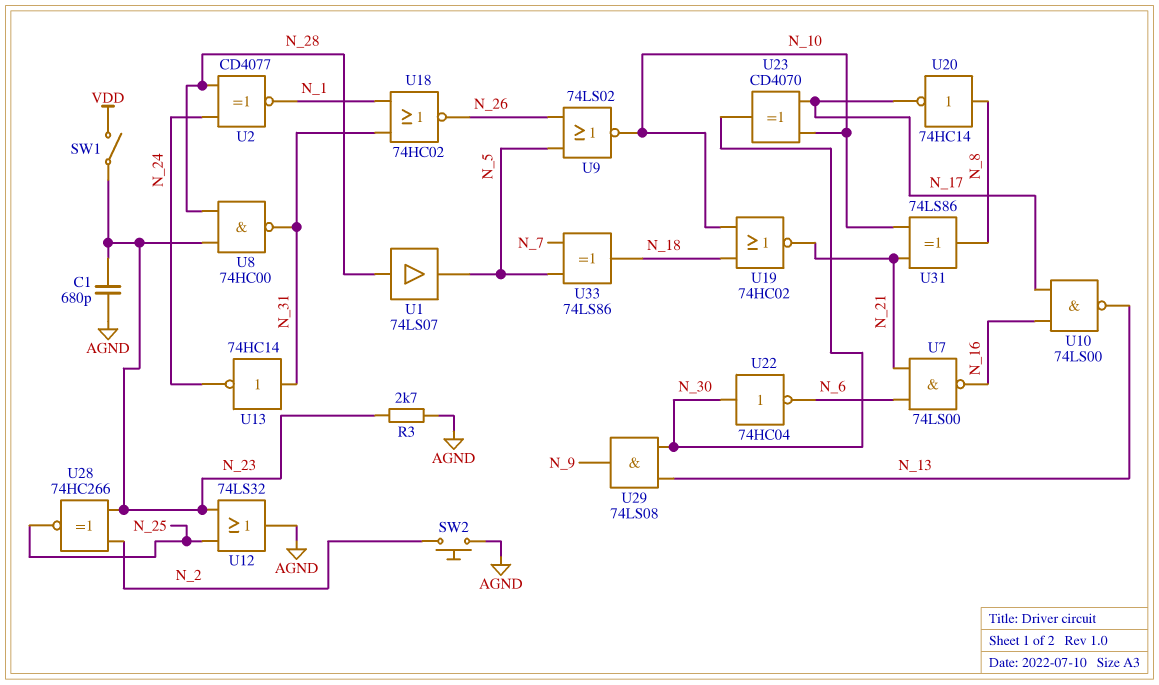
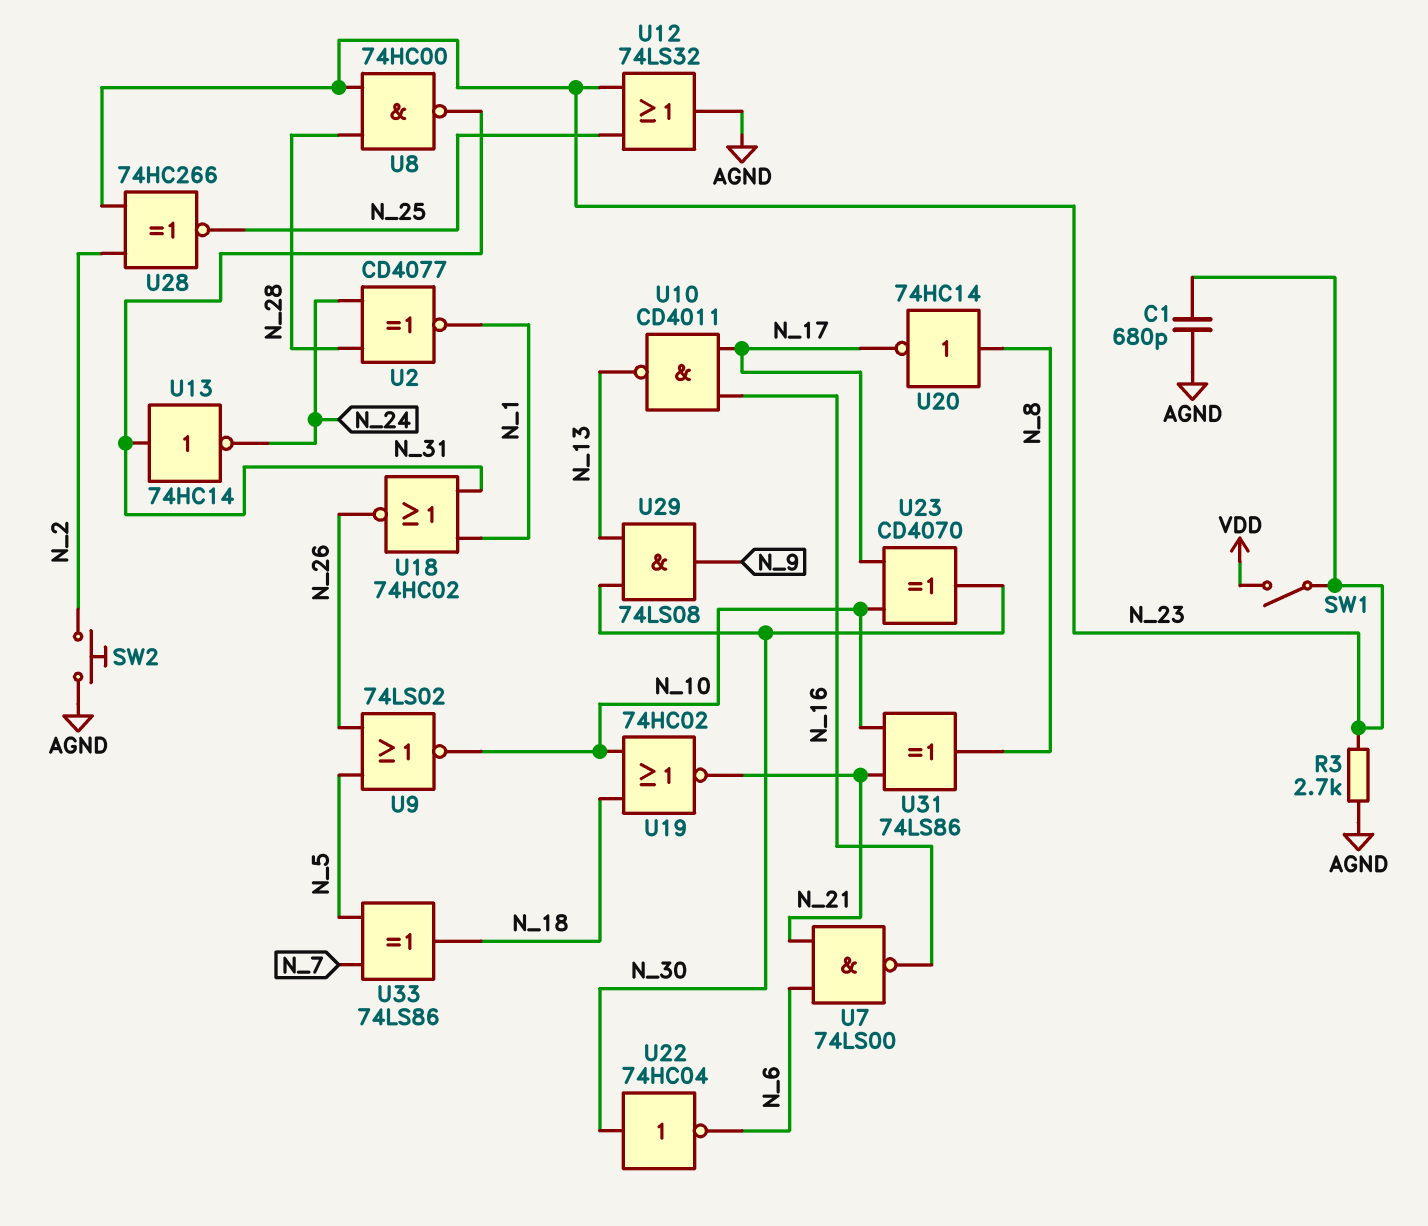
U1: buffer 74LS07 (in N_28, out N_5) -> none
U10: NAND 74LS00 (in N_16, in N_17, out N_13) -> NAND CD4011 (in N_16, in N_17, out N_13)

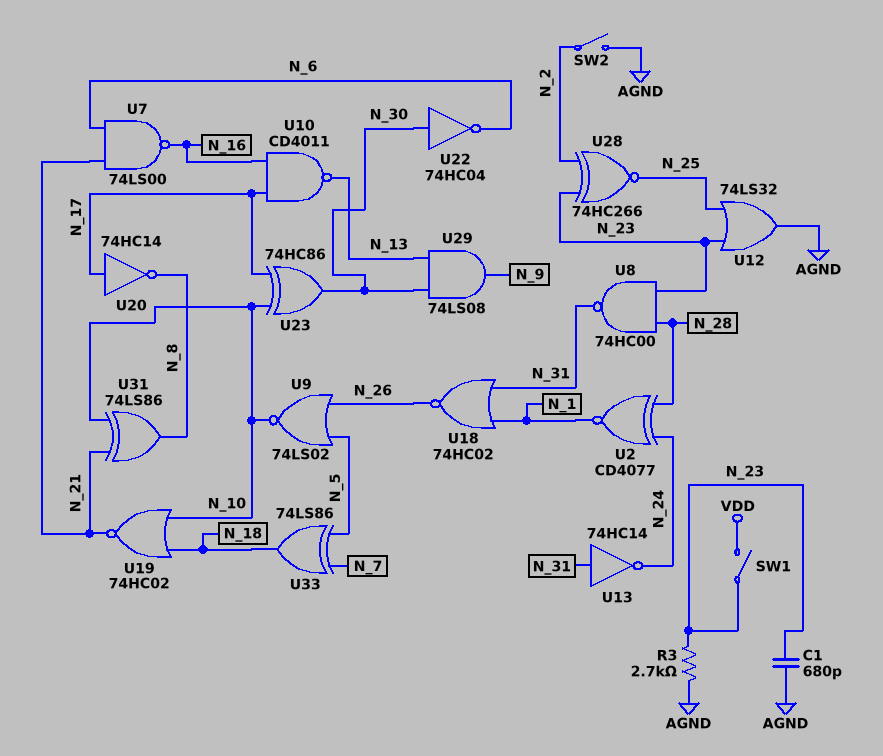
SW2: button (AGND, N_2) -> switch (AGND, N_2)
U20: NOT 74HC14 (in N_8, out N_17) -> NOT 74HC14 (in N_17, out N_8)
U23: XOR CD4070 (in N_10, in N_17, out N_30) -> XOR 74HC86 (in N_10, in N_17, out N_30)

